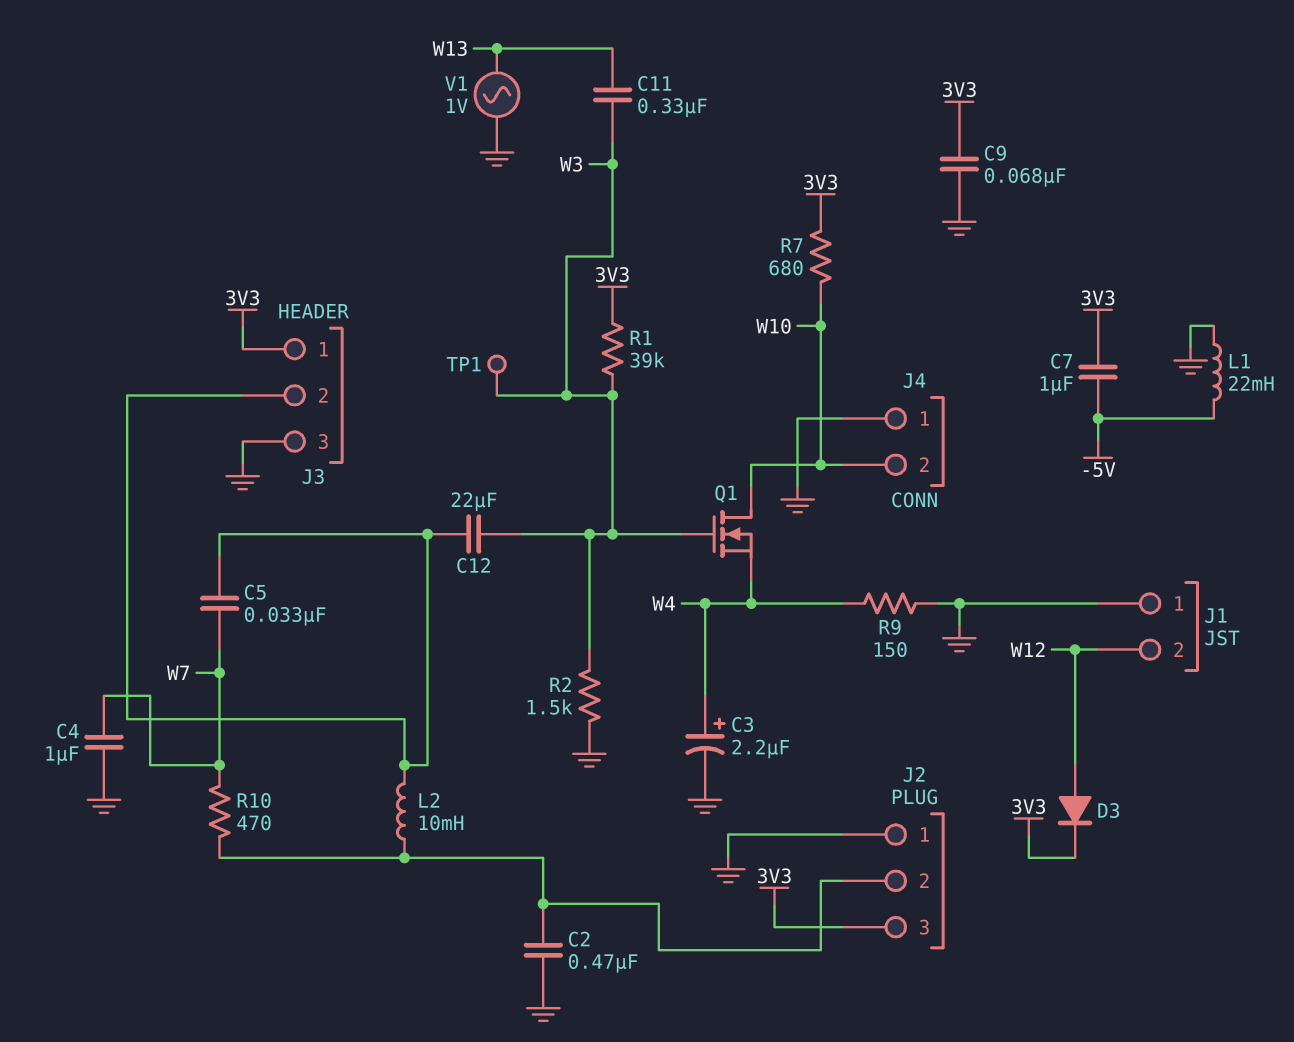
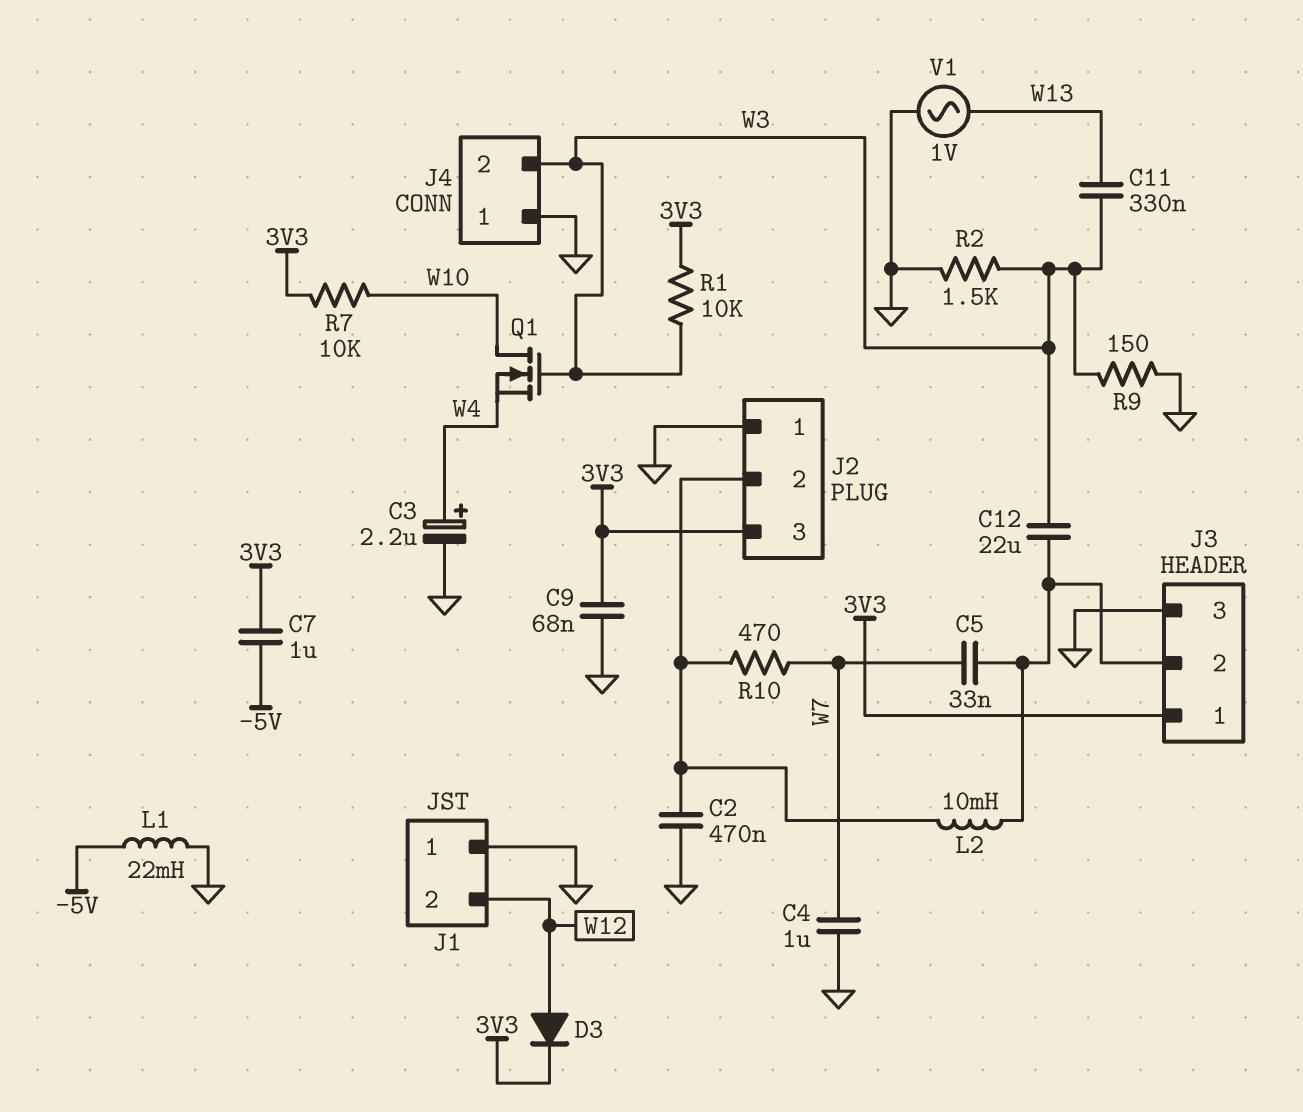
J4 pin 2: W10 -> W3
R1: 39k (3V3, W3) -> 10k (3V3, W3)
R7: 680 (3V3, W10) -> 10k (3V3, W10)
R9: 150 (GND, W4) -> 150 (GND, W3)
TP1: test point (W3) -> none

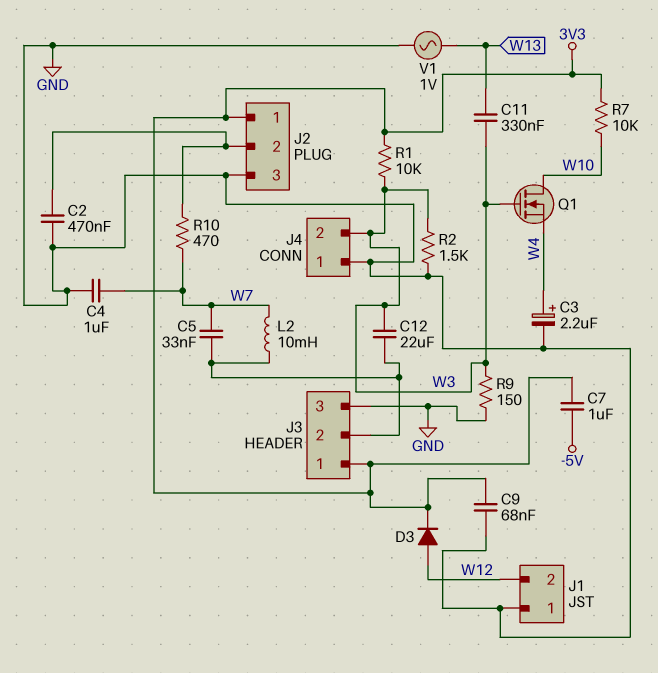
J2 pin 1: GND -> 3V3
J2 pin 3: 3V3 -> GND
L1: 22mH (-5V, GND) -> none
L2: 10mH (J2/2, J3/2) -> 10mH (J3/2, W7)

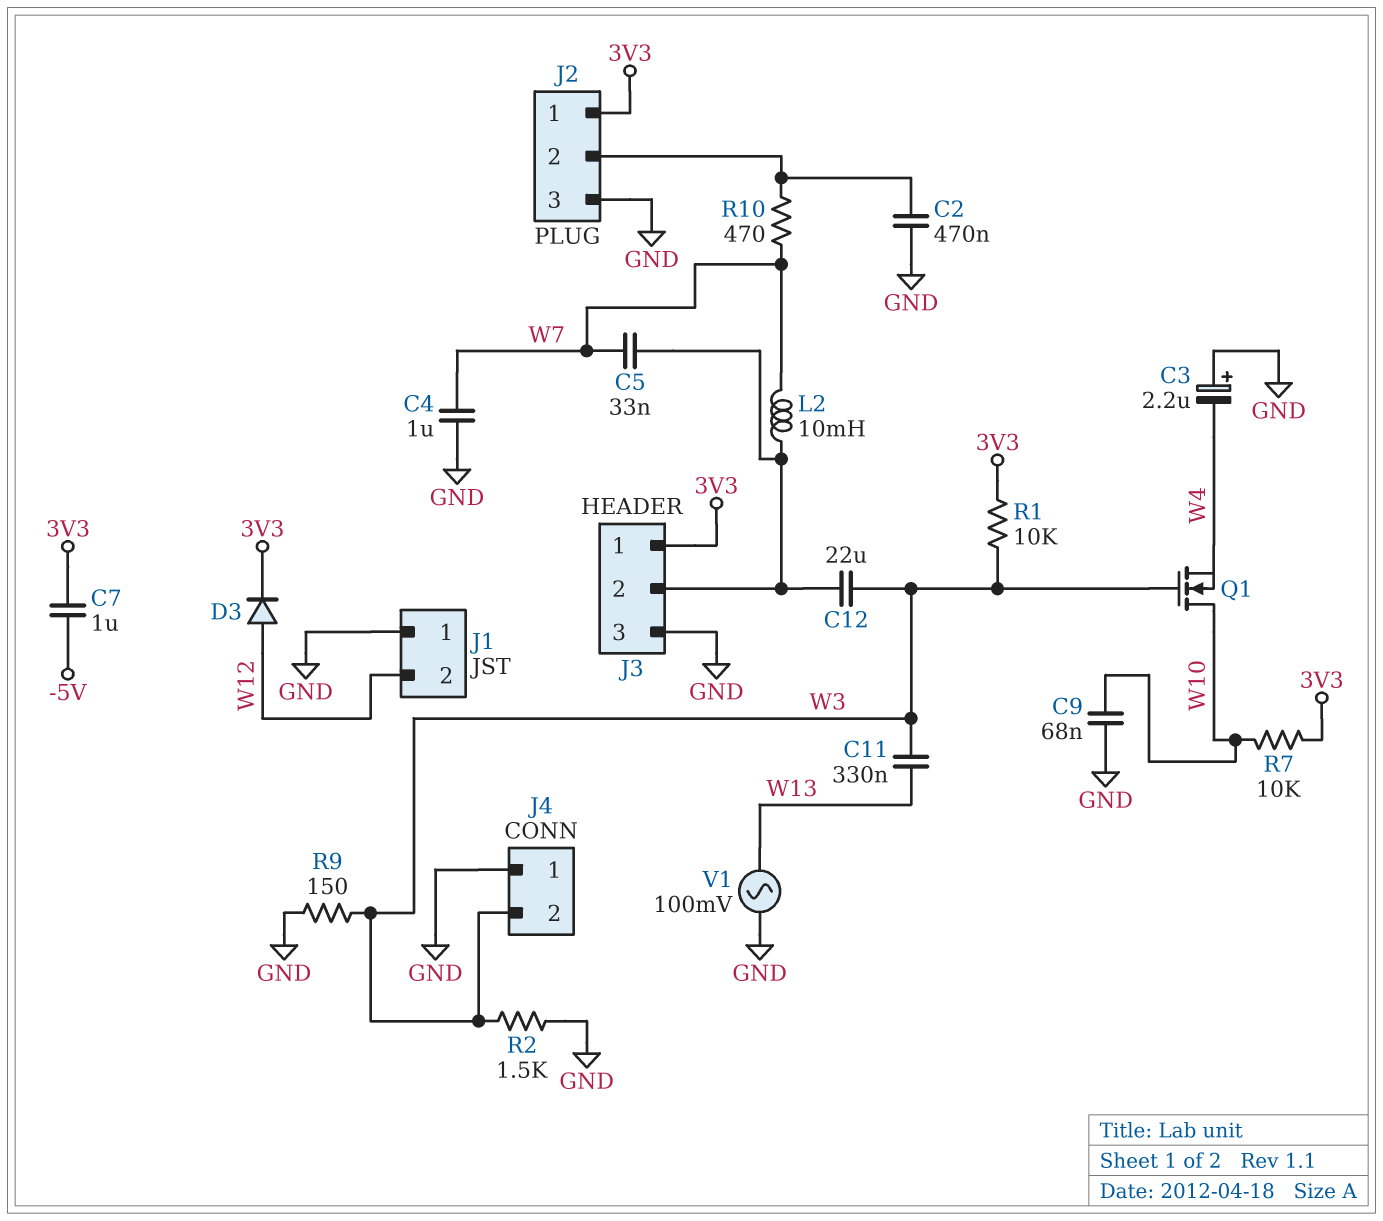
C3: 2.2uF (plus W4, minus GND) -> 2.2uF (plus GND, minus W4)
C9: 68nF (3V3, GND) -> 68nF (GND, W10)
V1: AC 1V (GND, W13) -> AC 100mV (GND, W13)

